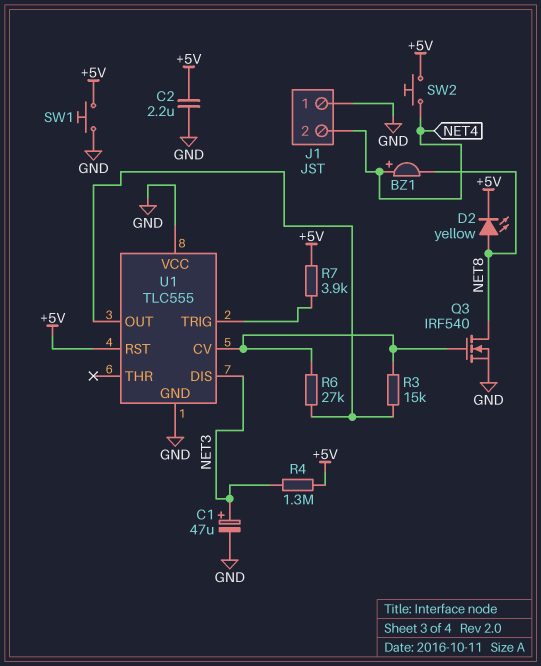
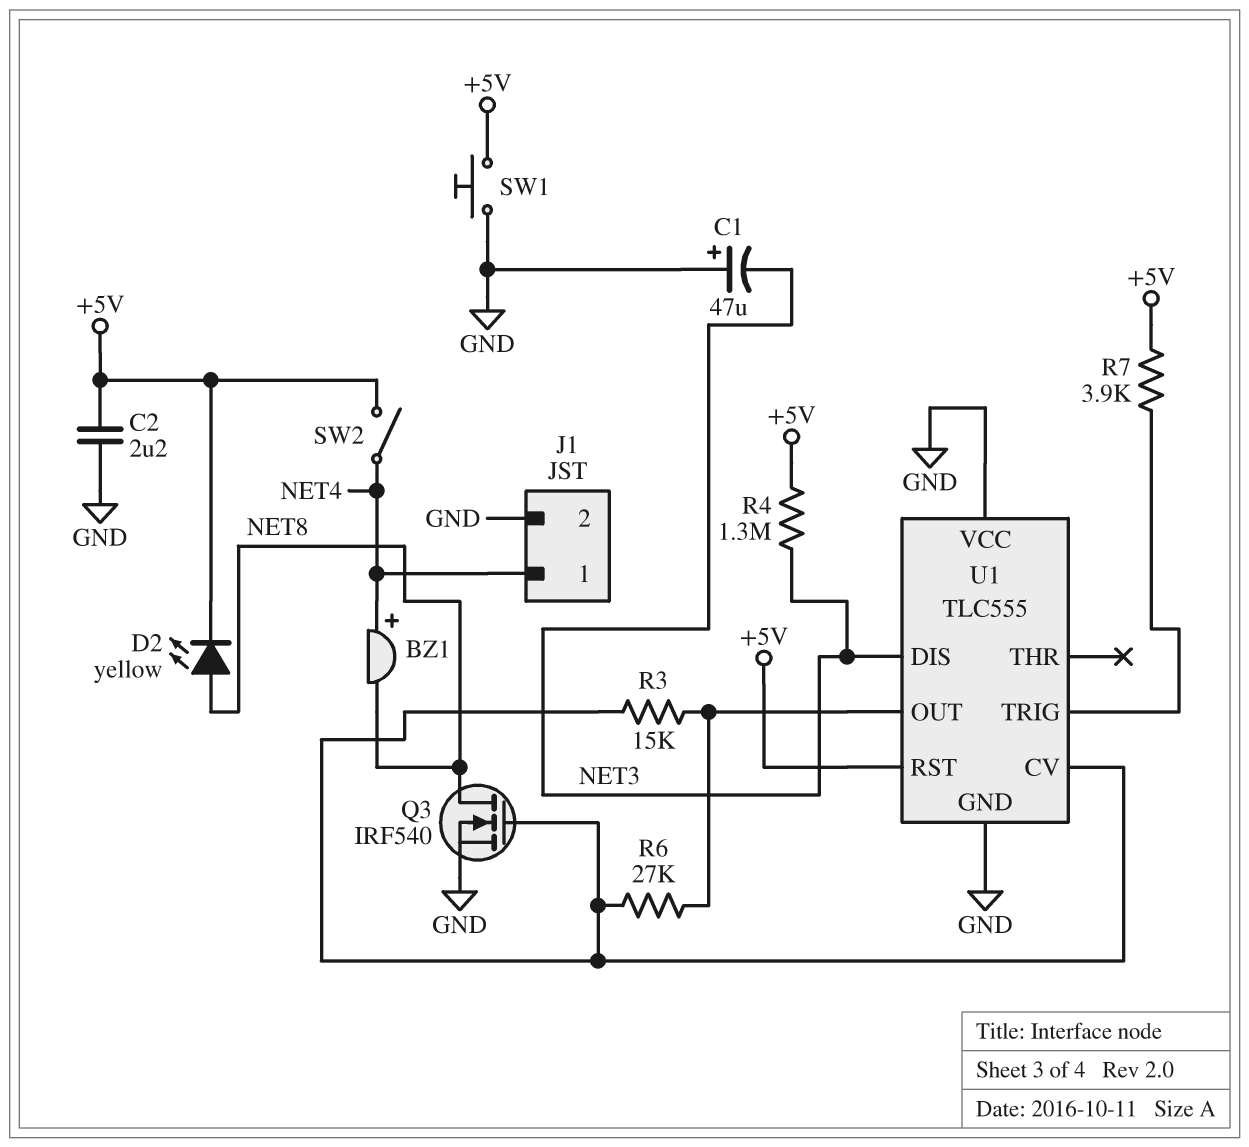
C1: 47uF (plus NET3, minus GND) -> 47uF (plus GND, minus NET3)
J1 pin 1: GND -> NET4
J1 pin 2: NET4 -> GND
SW2: button (+5V, NET4) -> switch (+5V, NET4)

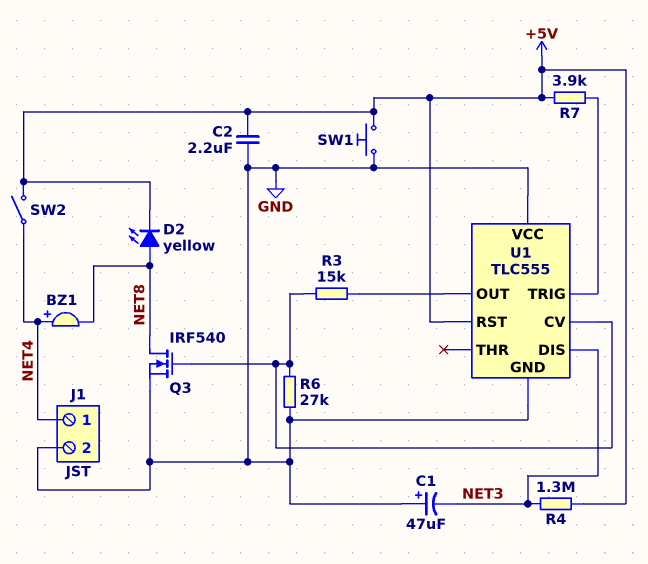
R6: 27k (U1/CV, U1/OUT) -> 27k (GND, U1/CV)

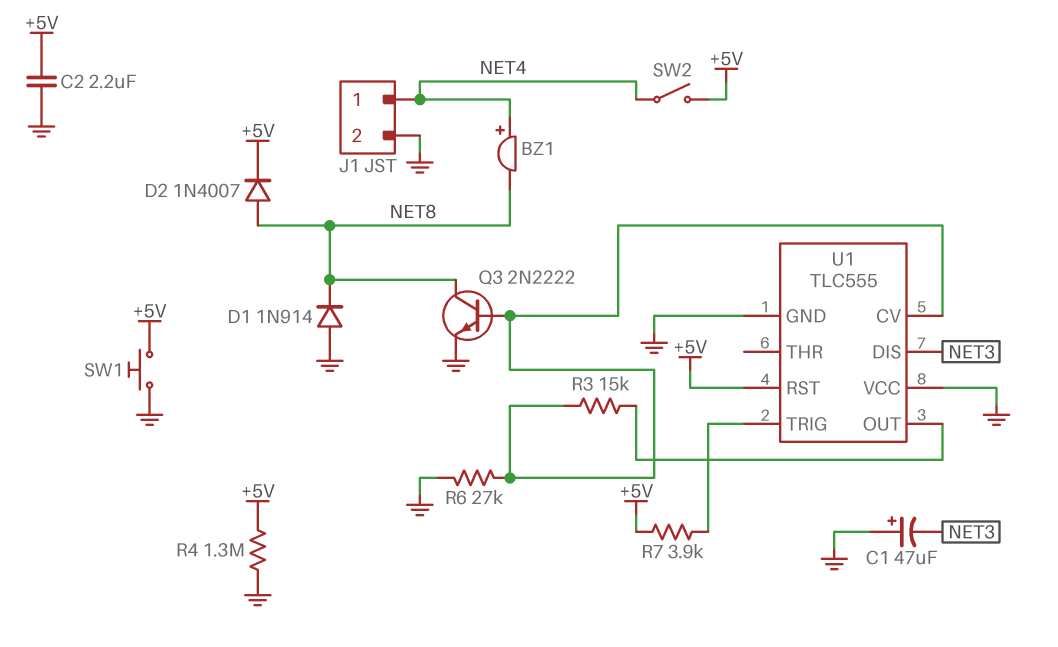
D1: none -> diode 1N914 (A GND, K NET8)
D2: LED yellow (A NET8, K +5V) -> diode 1N4007 (A NET8, K +5V)
Q3: NMOS IRF540 (G U1/CV, D NET8, S GND) -> NPN 2N2222 (B U1/CV, C NET8, E GND)
R4: 1.3M (+5V, NET3) -> 1.3M (+5V, GND)

